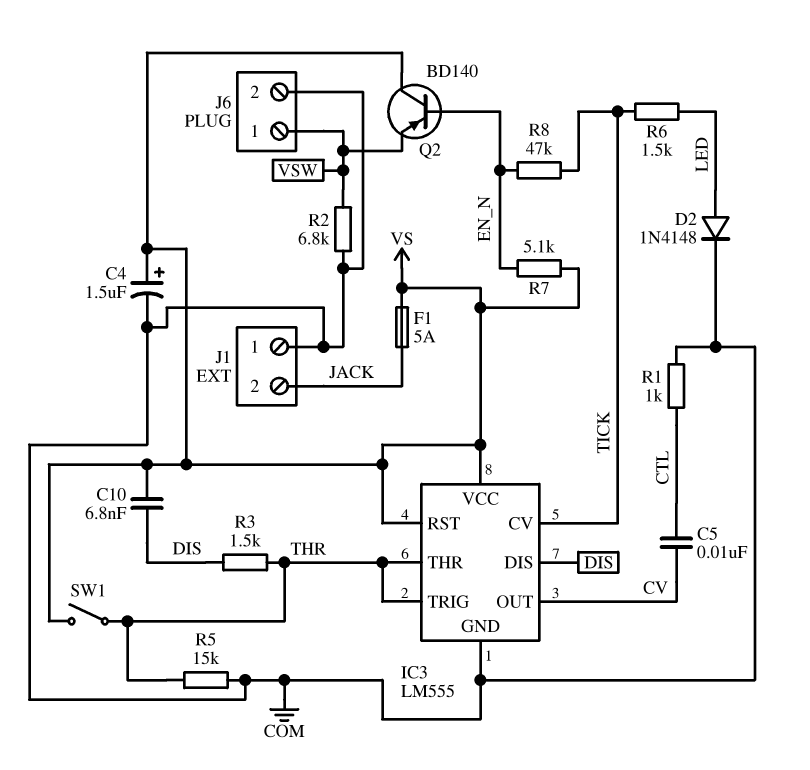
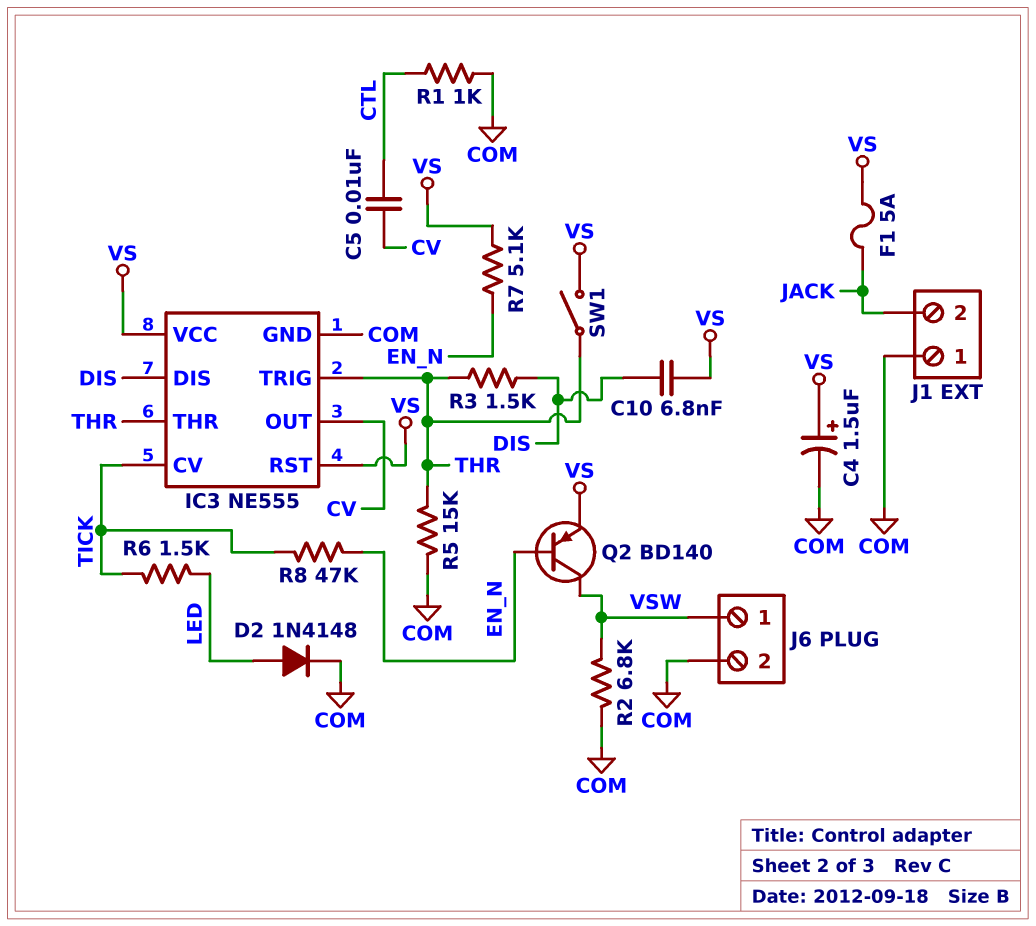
IC3: LM555 -> NE555
Q2: PNP BD140 (B EN_N, C VS, E VSW) -> PNP BD140 (B EN_N, C VSW, E VS)

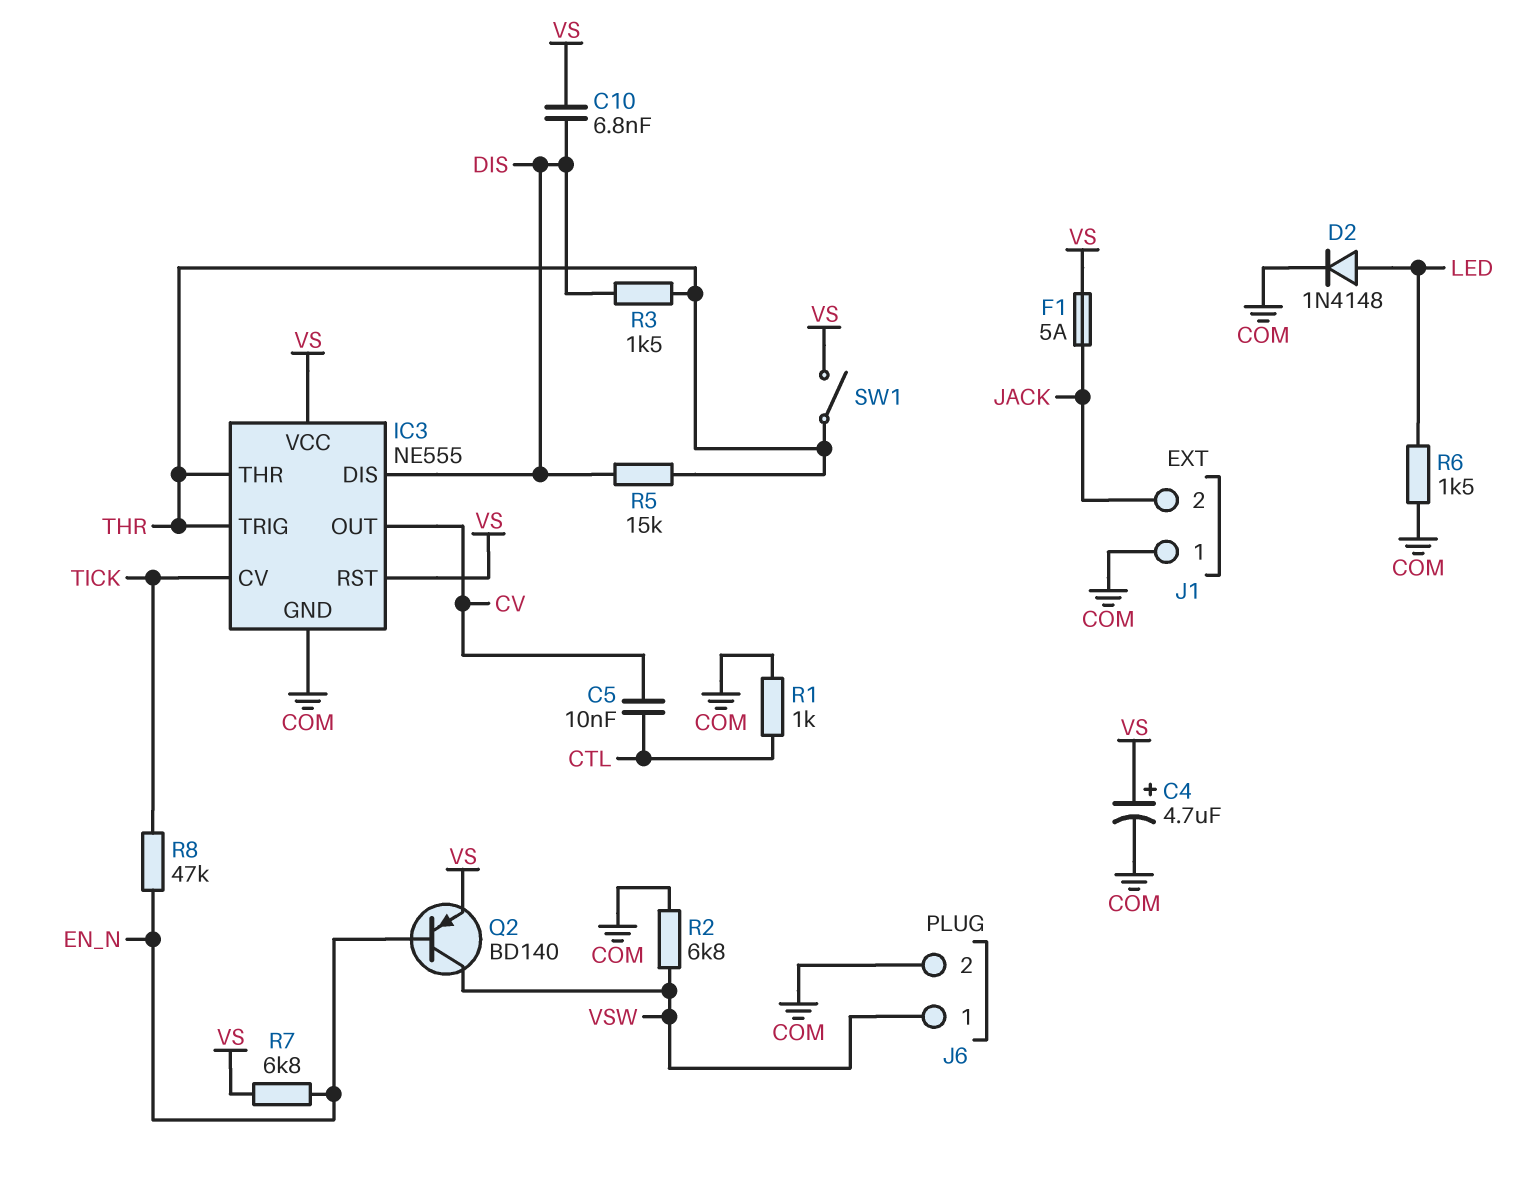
C4: 1.5uF (plus VS, minus COM) -> 4.7uF (plus VS, minus COM)
R5: 15k (COM, THR) -> 15k (DIS, THR)
R6: 1.5k (LED, TICK) -> 1.5k (COM, LED)
R7: 5.1k (EN_N, VS) -> 6.8k (EN_N, VS)

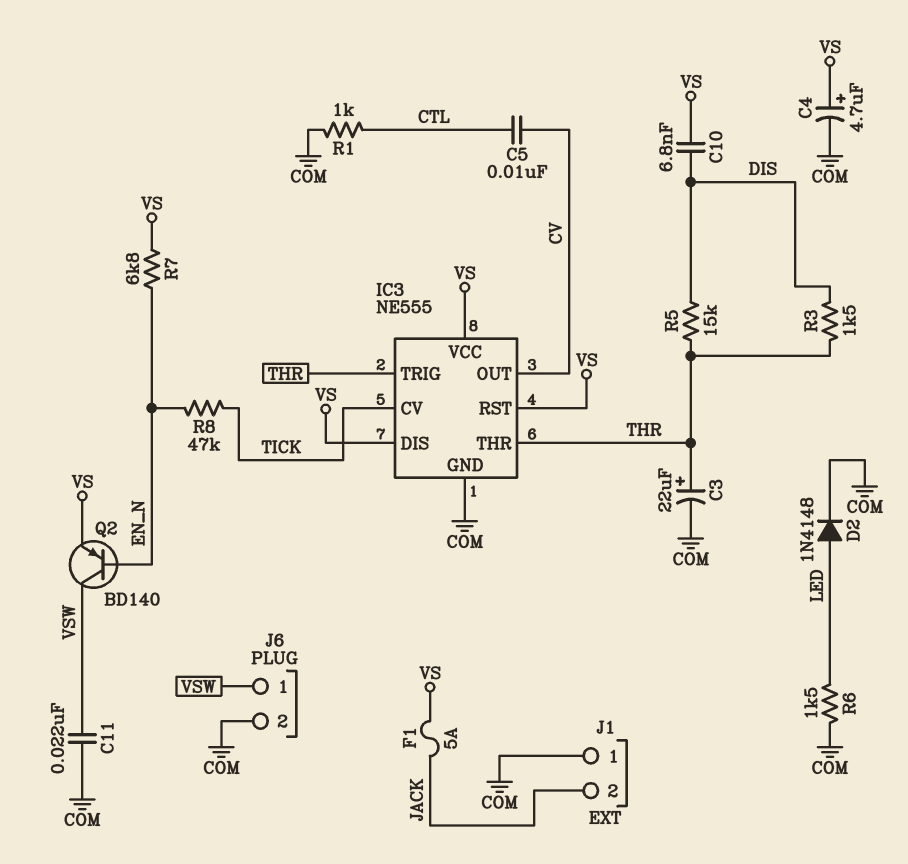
C3: none -> 22uF (plus THR, minus COM)
C11: none -> 22nF (COM, VSW)
IC3 pin DIS: DIS -> VS
R2: 6.8k (COM, VSW) -> none
SW1: switch (THR, VS) -> none

